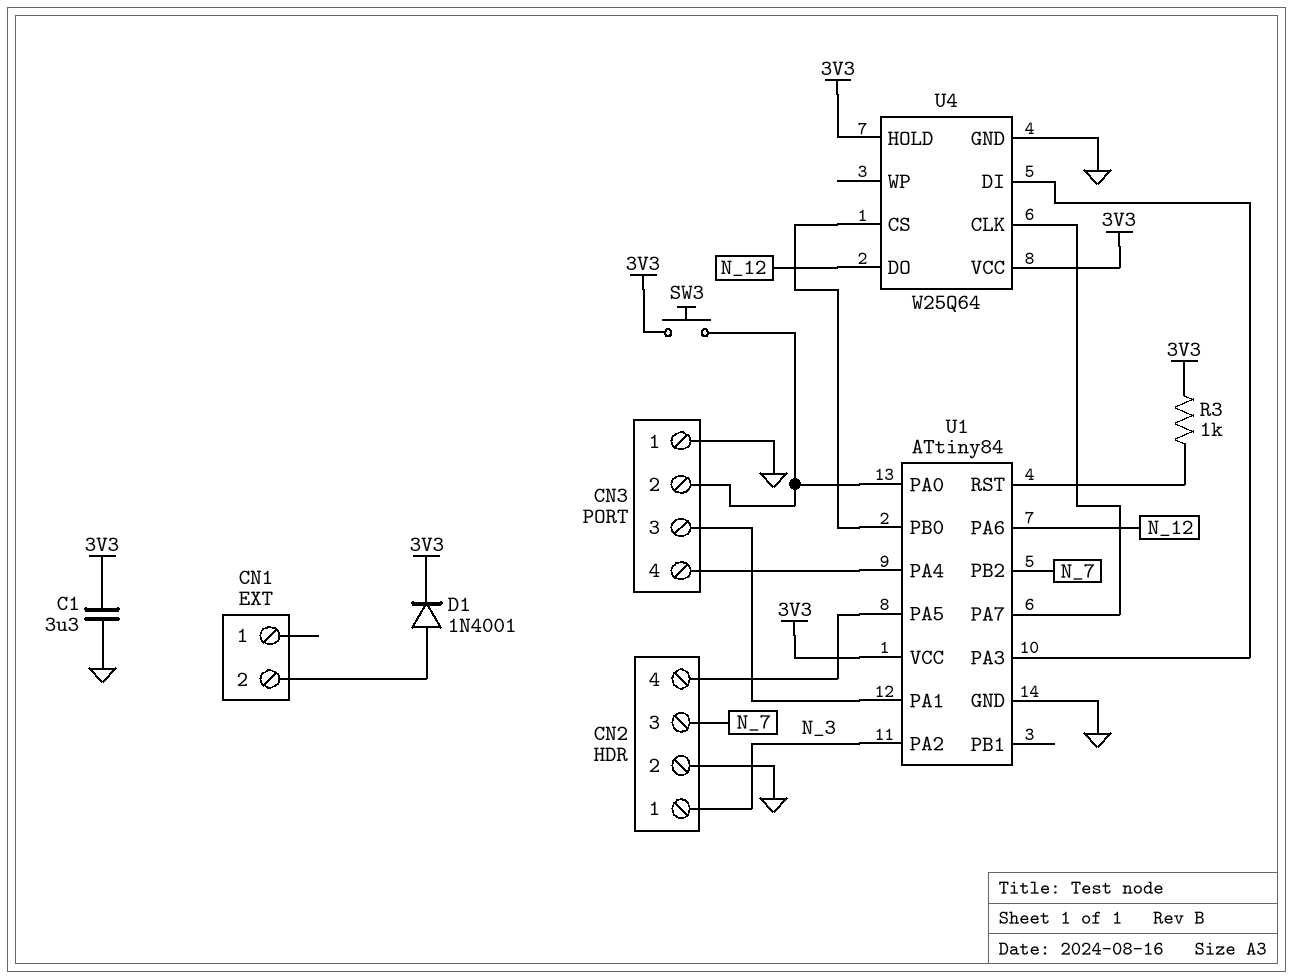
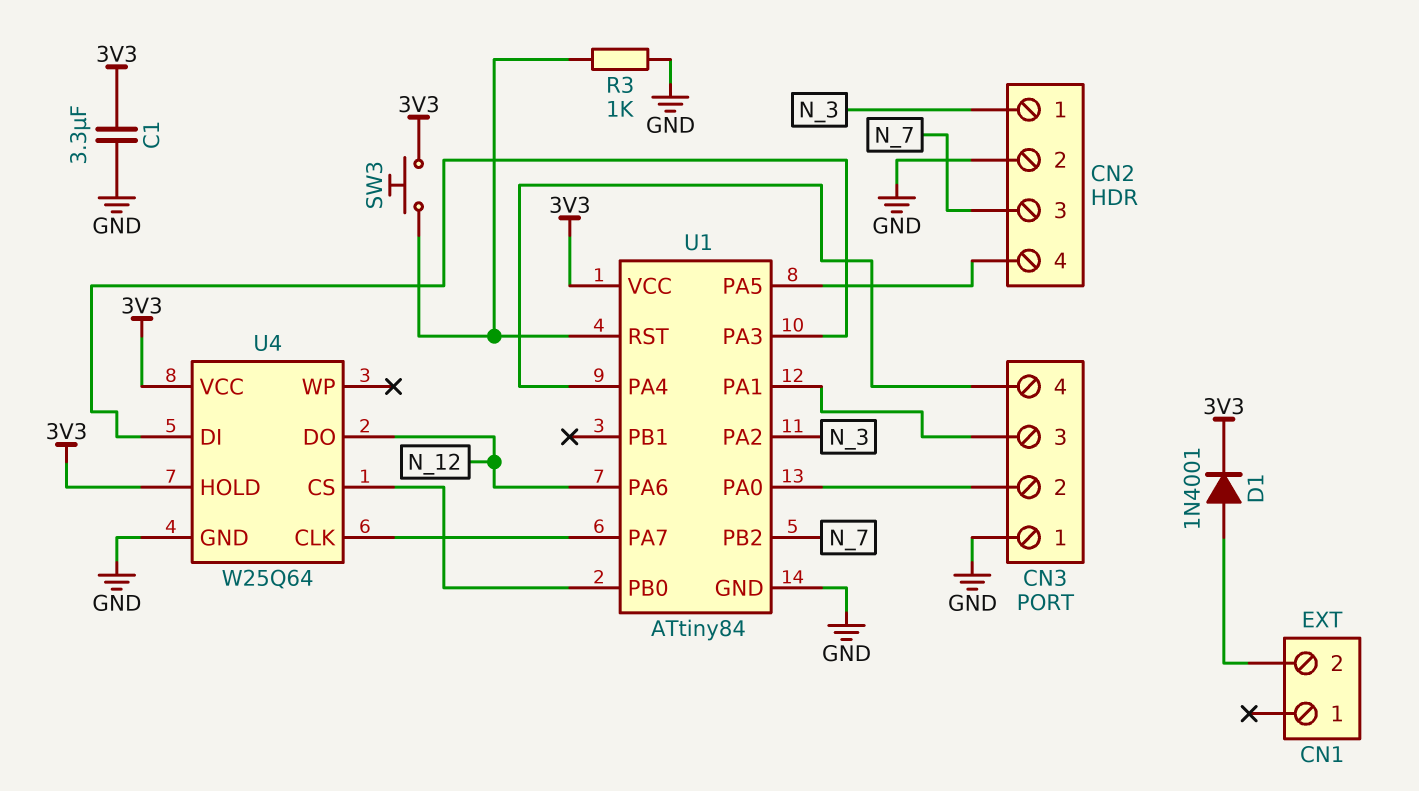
R3: 1k (3V3, U1/RST) -> 1k (GND, U1/RST)
SW3: button (3V3, CN3/2) -> button (3V3, U1/RST)

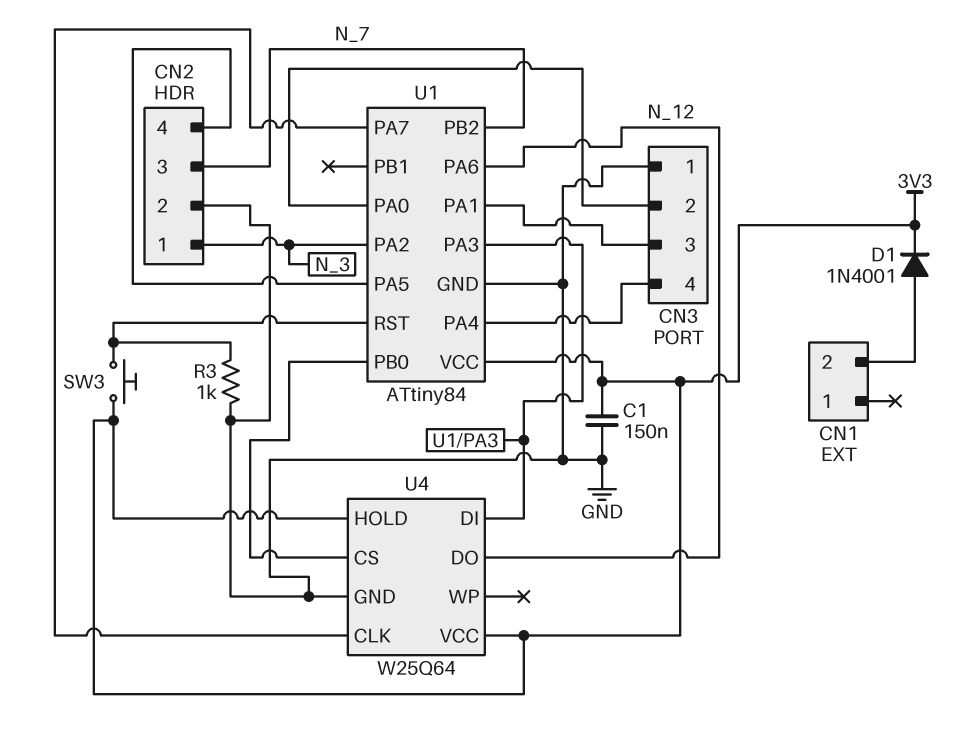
C1: 3.3uF (3V3, GND) -> 150nF (3V3, GND)

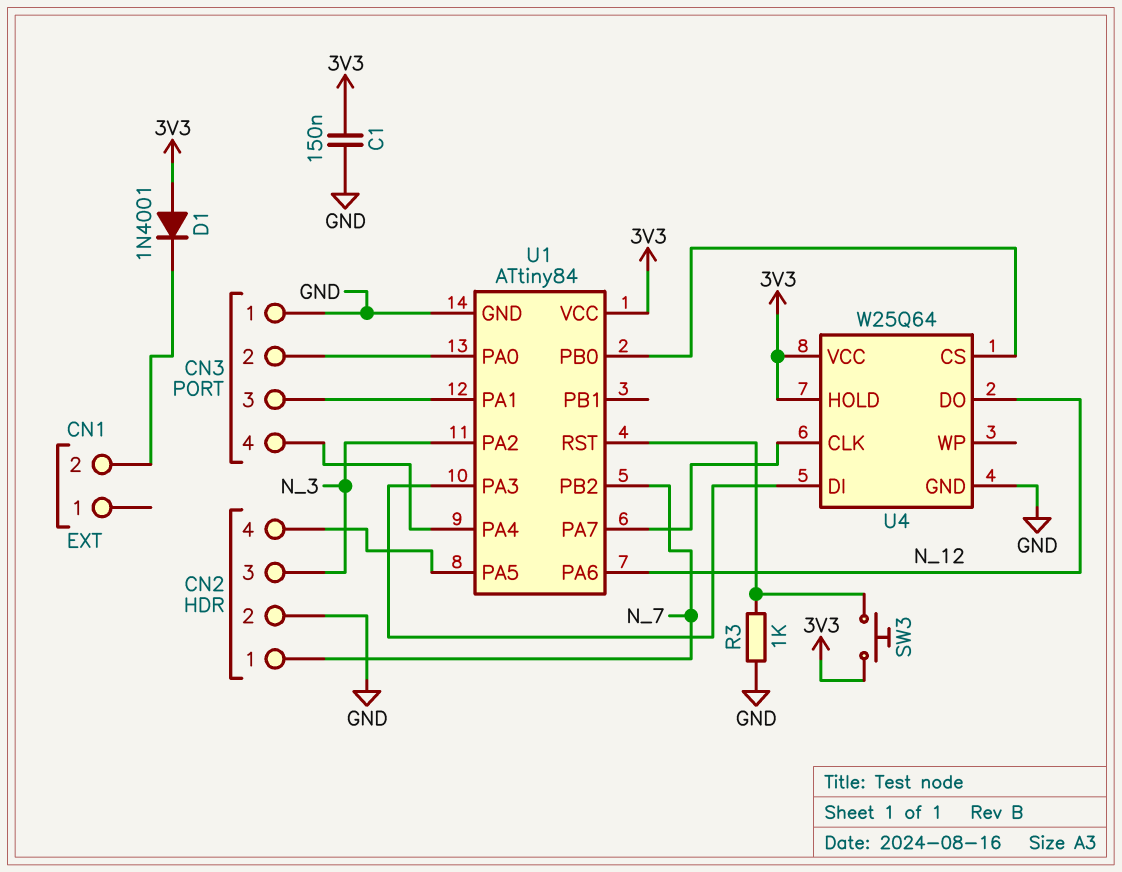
CN2 pin 1: N_3 -> N_7
CN2 pin 3: N_7 -> N_3
D1: diode 1N4001 (A CN1/2, K 3V3) -> diode 1N4001 (A 3V3, K CN1/2)

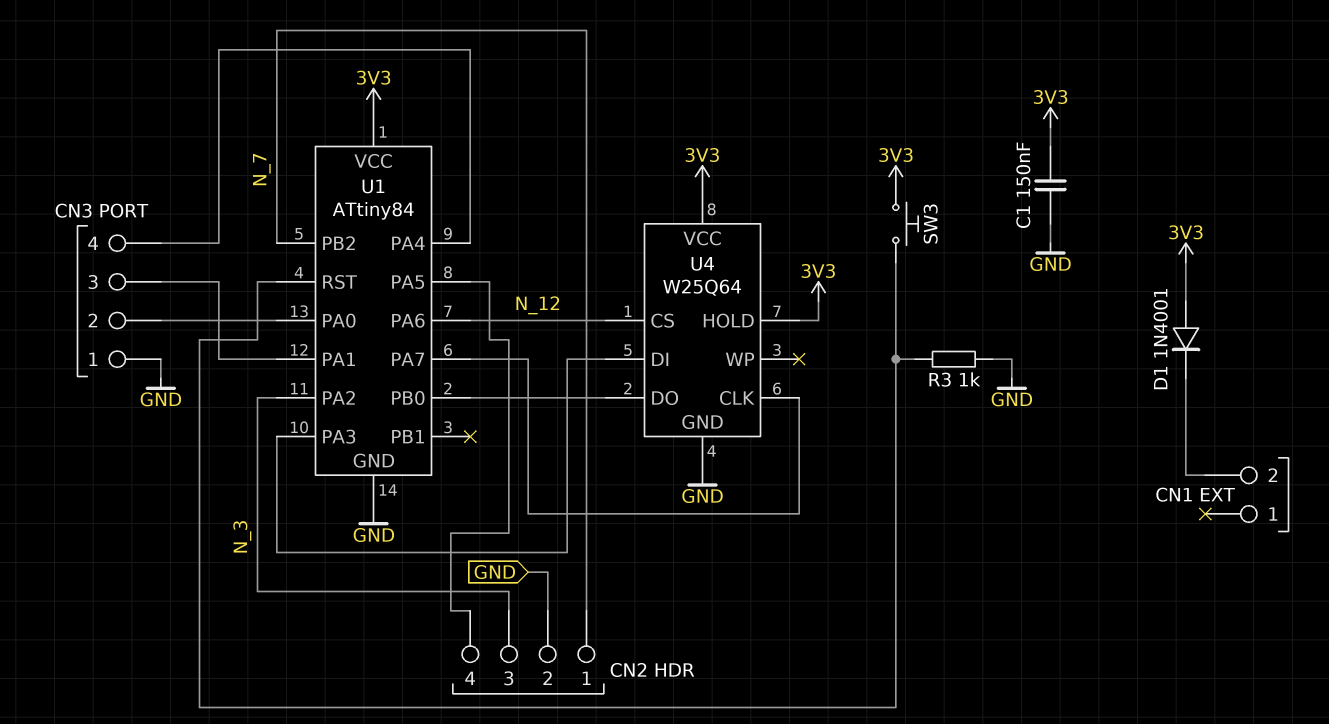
U4 pin CS: U1/PB0 -> N_12
U4 pin DO: N_12 -> U1/PB0

